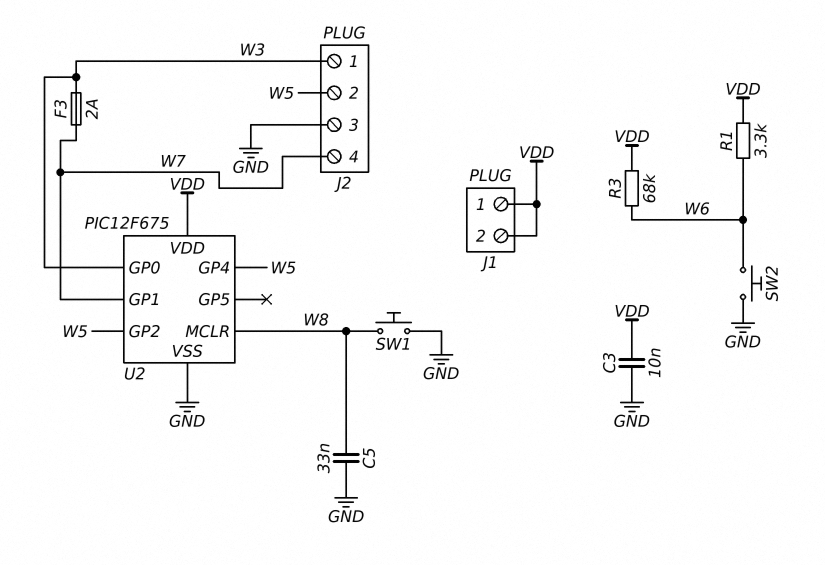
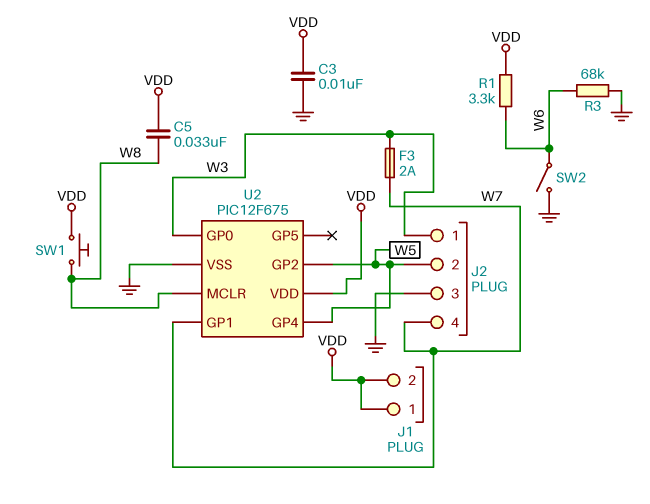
C5: 33nF (GND, W8) -> 33nF (VDD, W8)
R3: 68k (VDD, W6) -> 68k (GND, W6)
SW1: button (GND, W8) -> button (VDD, W8)
SW2: button (GND, W6) -> switch (GND, W6)

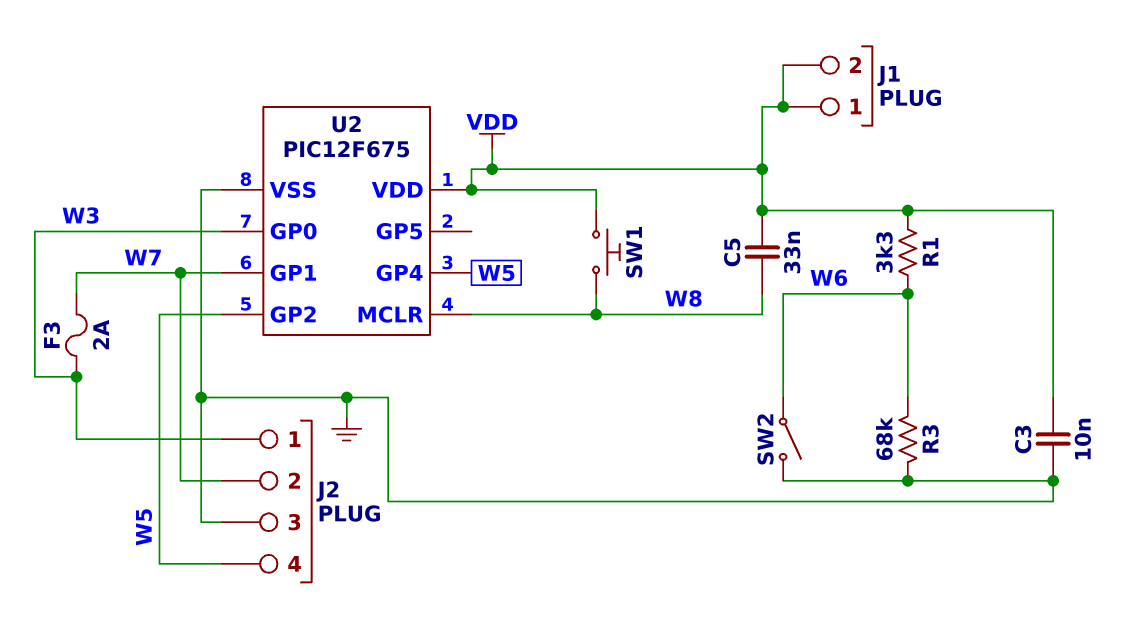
J2 pin 2: W5 -> W7
J2 pin 4: W7 -> W5

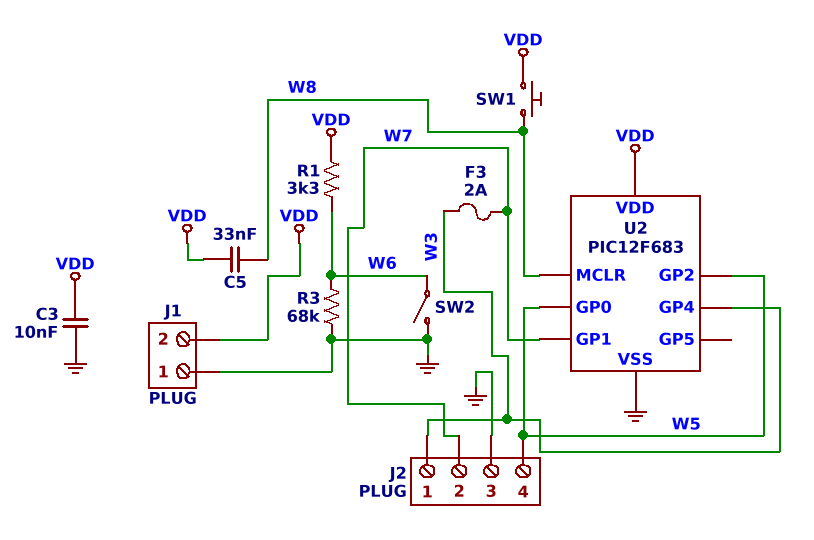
J1 pin 1: VDD -> GND
U2: PIC12F675 -> PIC12F683
U2 pin GP0: W3 -> W5
U2 pin GP4: W5 -> W3

